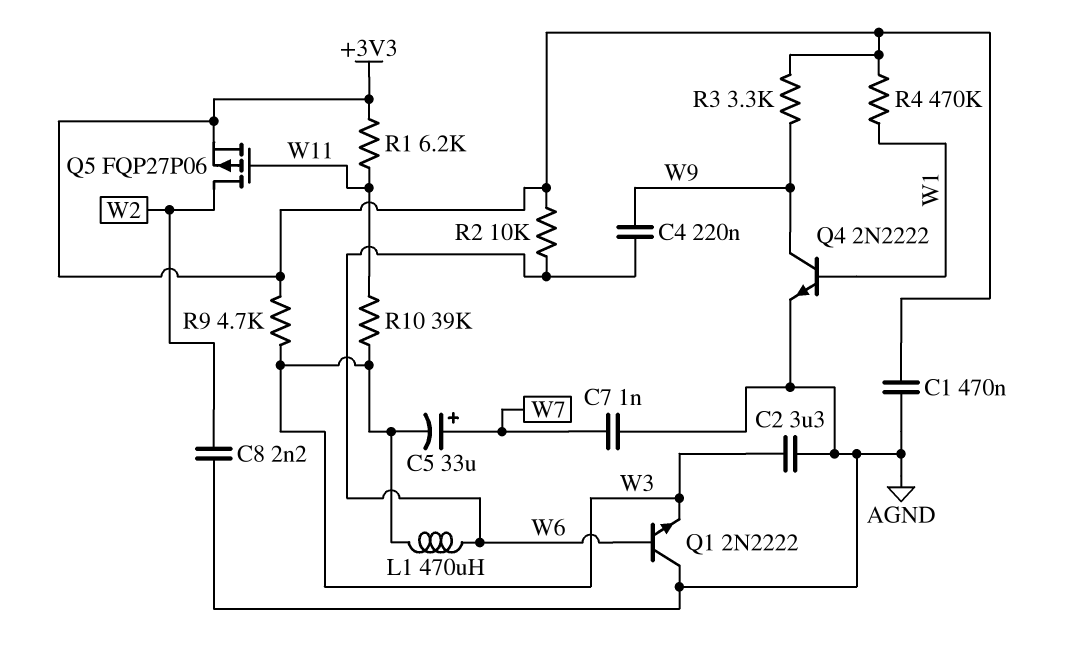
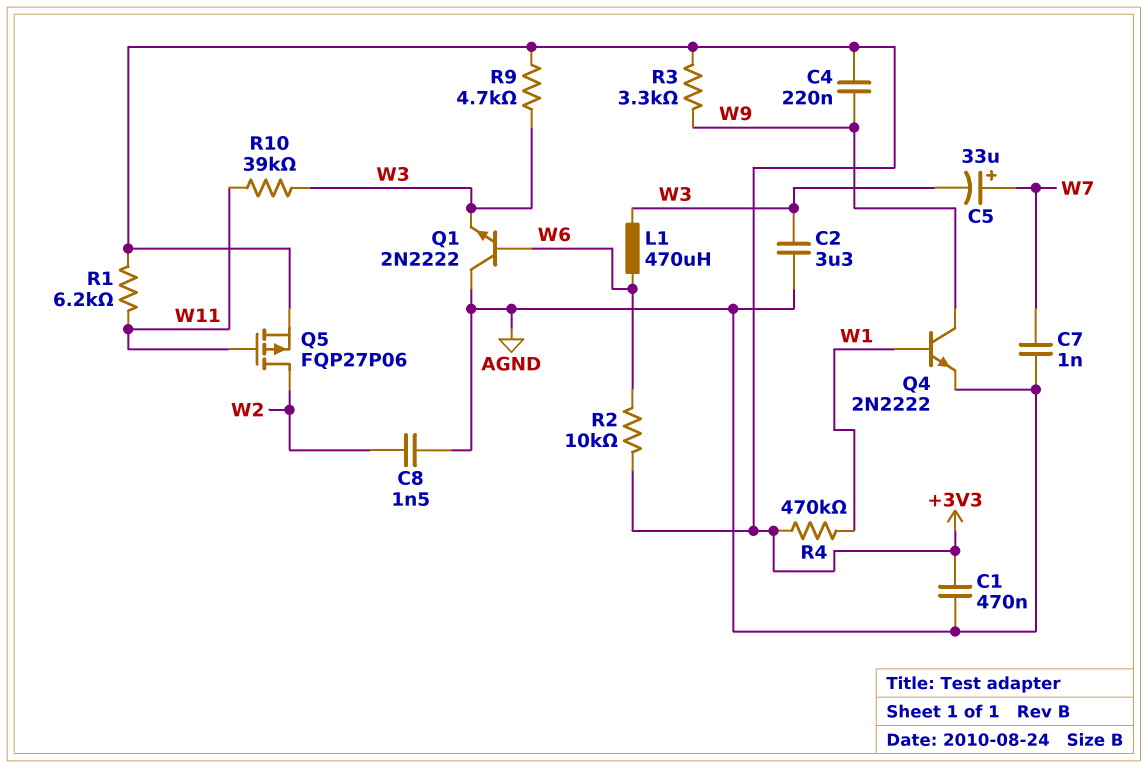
C4: 220nF (W6, W9) -> 220nF (+3V3, W9)
C8: 2.2nF (AGND, W2) -> 1.5nF (AGND, W2)

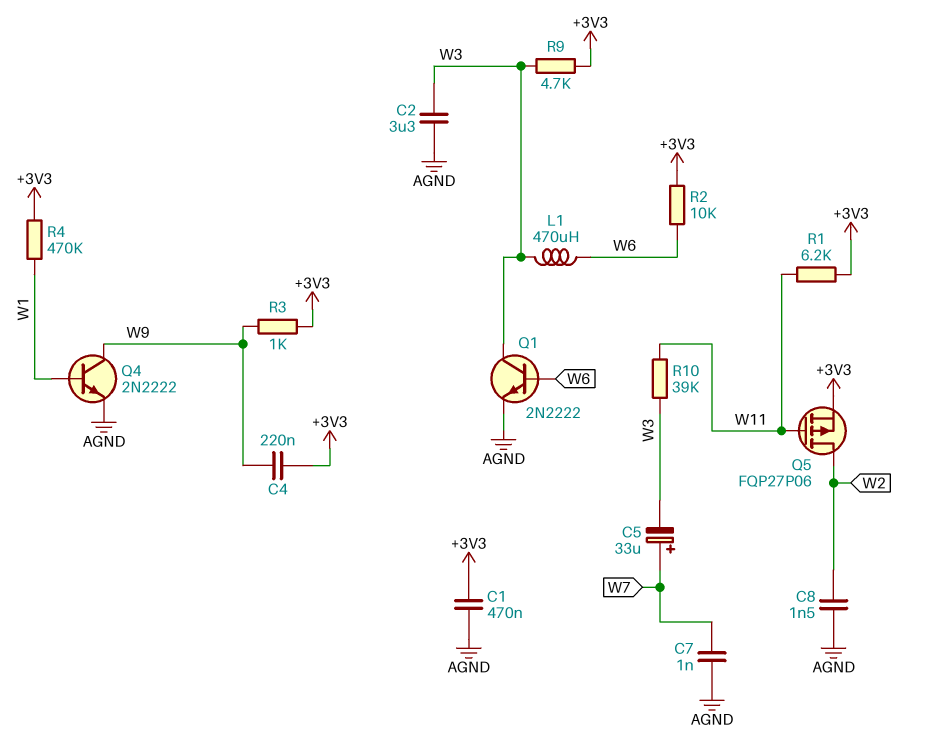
Q1: NPN 2N2222 (B W6, C AGND, E W3) -> NPN 2N2222 (B W6, C W3, E AGND)
R3: 3.3k (+3V3, W9) -> 1k (+3V3, W9)

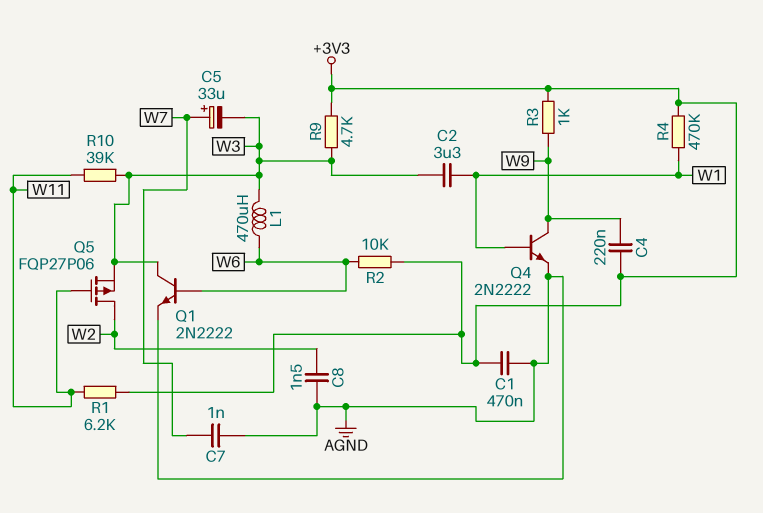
C2: 3.3uF (AGND, W3) -> 3.3uF (W1, W3)
Q5: PMOS FQP27P06 (G W11, D W2, S +3V3) -> PMOS FQP27P06 (G W11, D W2, S W3)

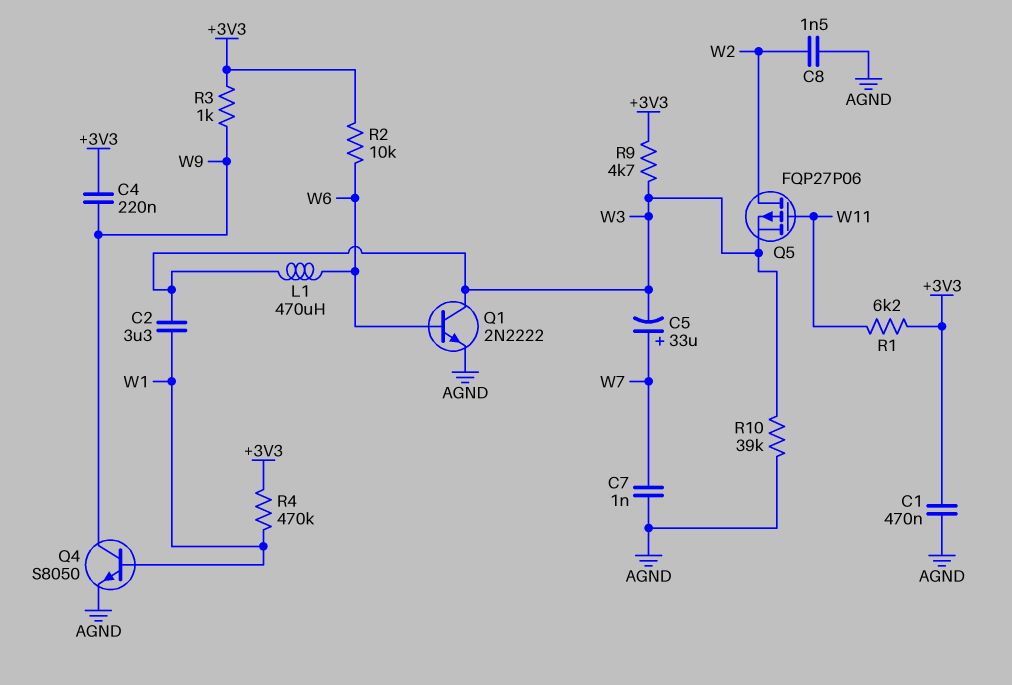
Q4: NPN 2N2222 (B W1, C W9, E AGND) -> NPN S8050 (B W1, C W9, E AGND)
R10: 39k (W3, W11) -> 39k (AGND, W3)

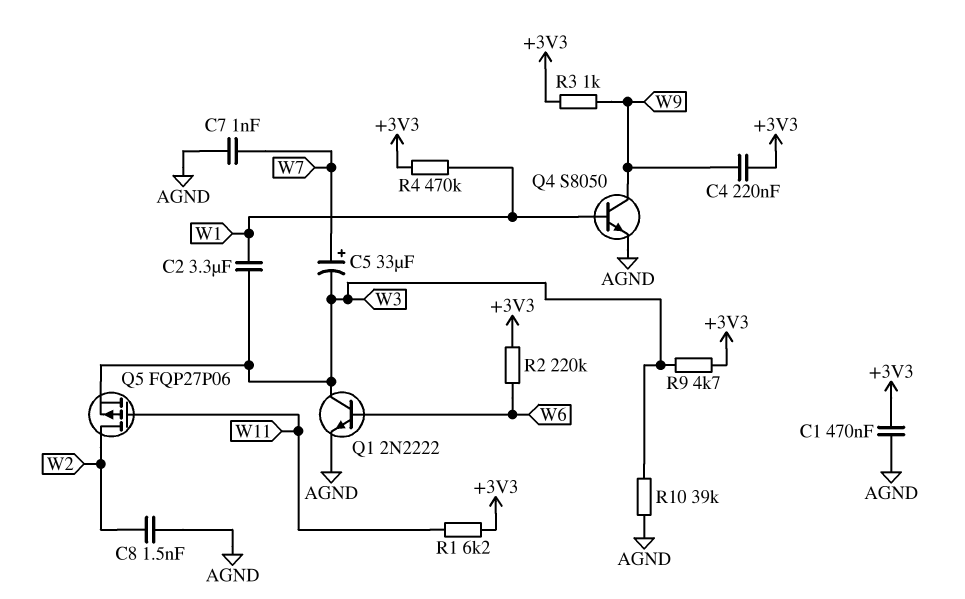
L1: 470uH (W3, W6) -> none
R2: 10k (+3V3, W6) -> 220k (+3V3, W6)

